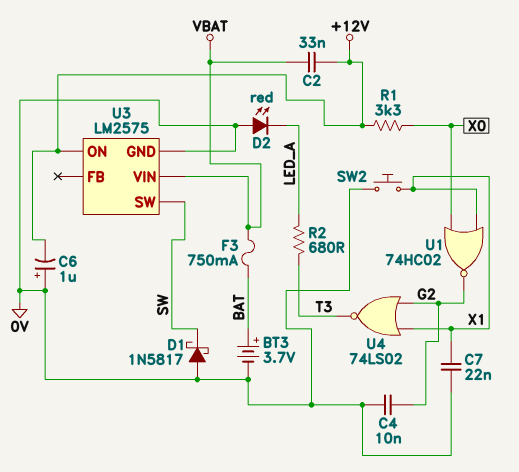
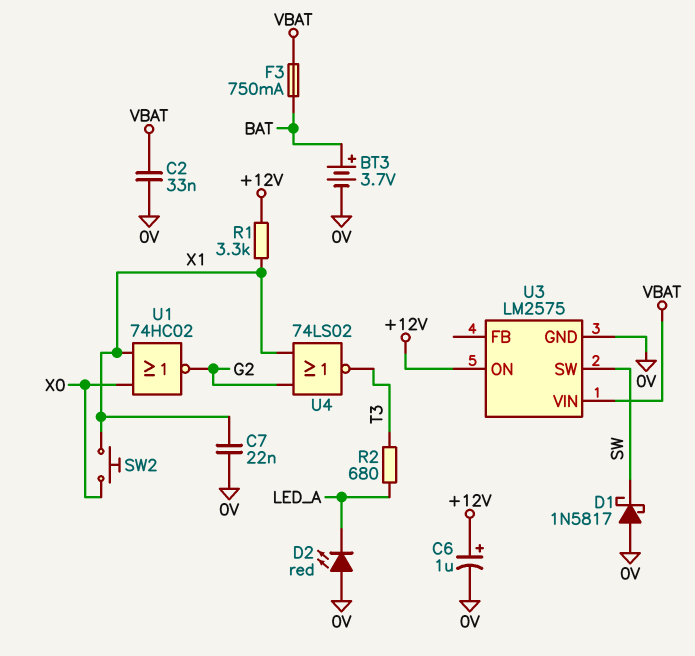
C2: 33nF (+12V, VBAT) -> 33nF (0V, VBAT)
C4: 10nF (0V, G2) -> none
C6: 1uF (plus 0V, minus +12V) -> 1uF (plus +12V, minus 0V)
R1: 3.3k (+12V, X0) -> 3.3k (+12V, X1)
SW2: button (0V, X1) -> button (X0, X1)

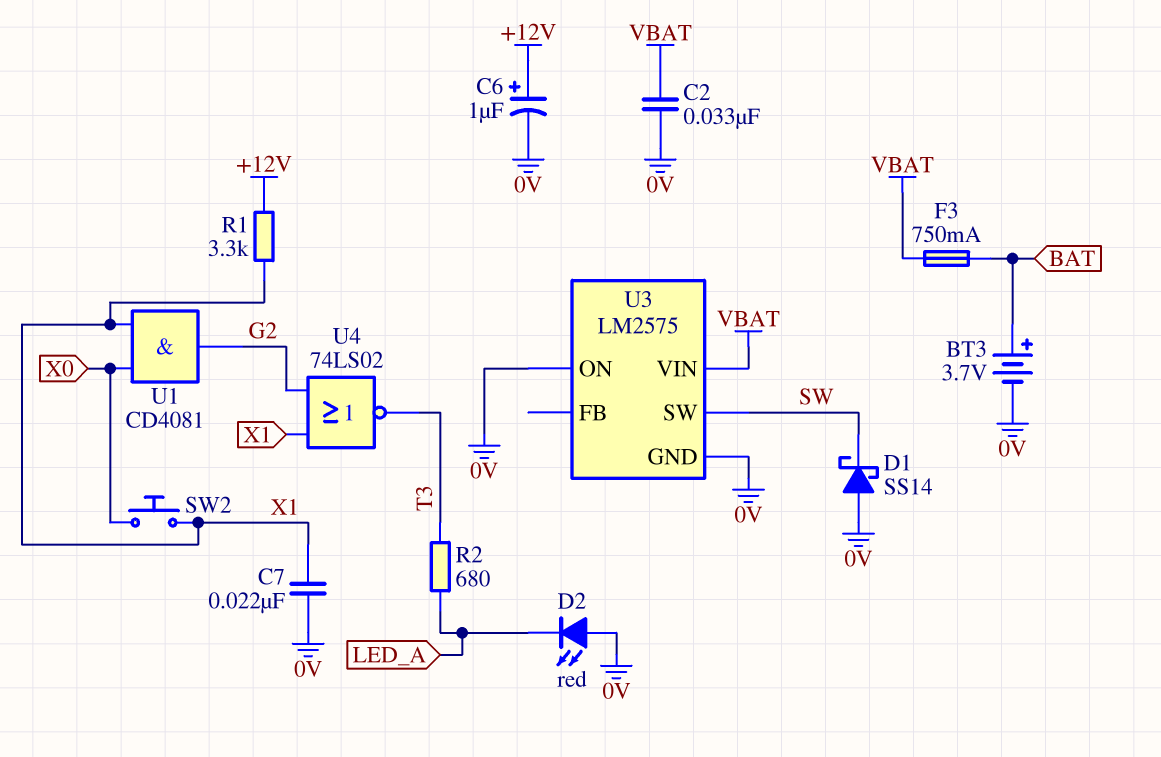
D1: schottky 1N5817 (A 0V, K SW) -> schottky SS14 (A 0V, K SW)
U1: NOR 74HC02 (in X0, in X1, out G2) -> AND CD4081 (in X0, in X1, out G2)
U3 pin ON: +12V -> 0V

